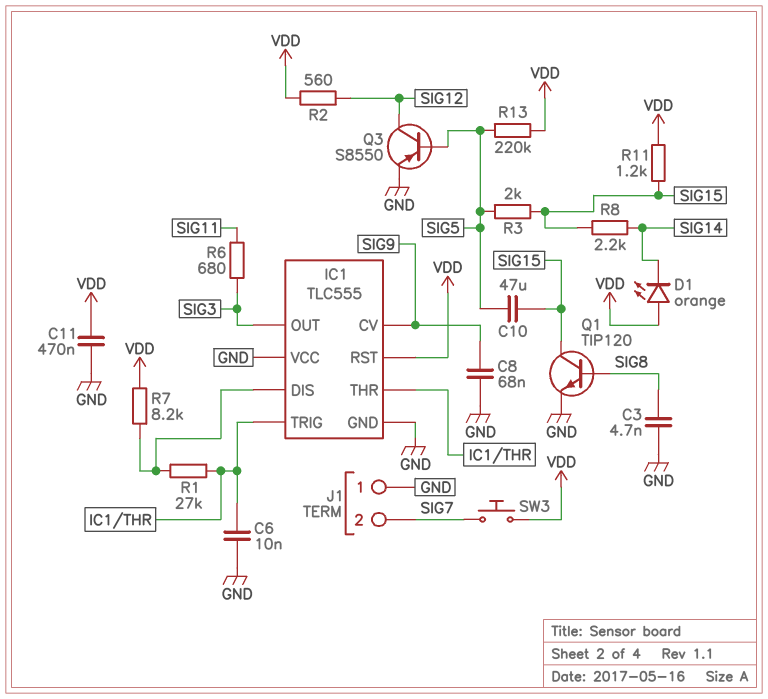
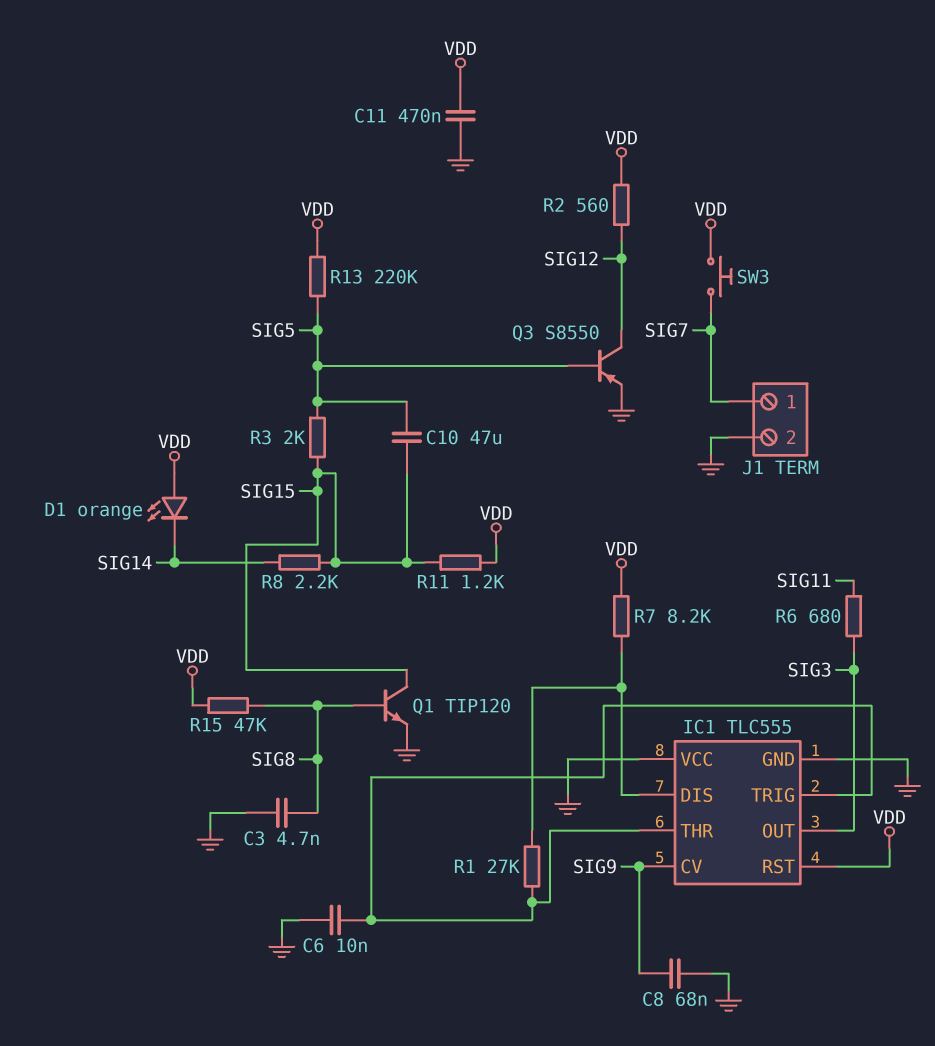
J1 pin 1: GND -> SIG7
J1 pin 2: SIG7 -> GND
R15: none -> 47k (SIG8, VDD)

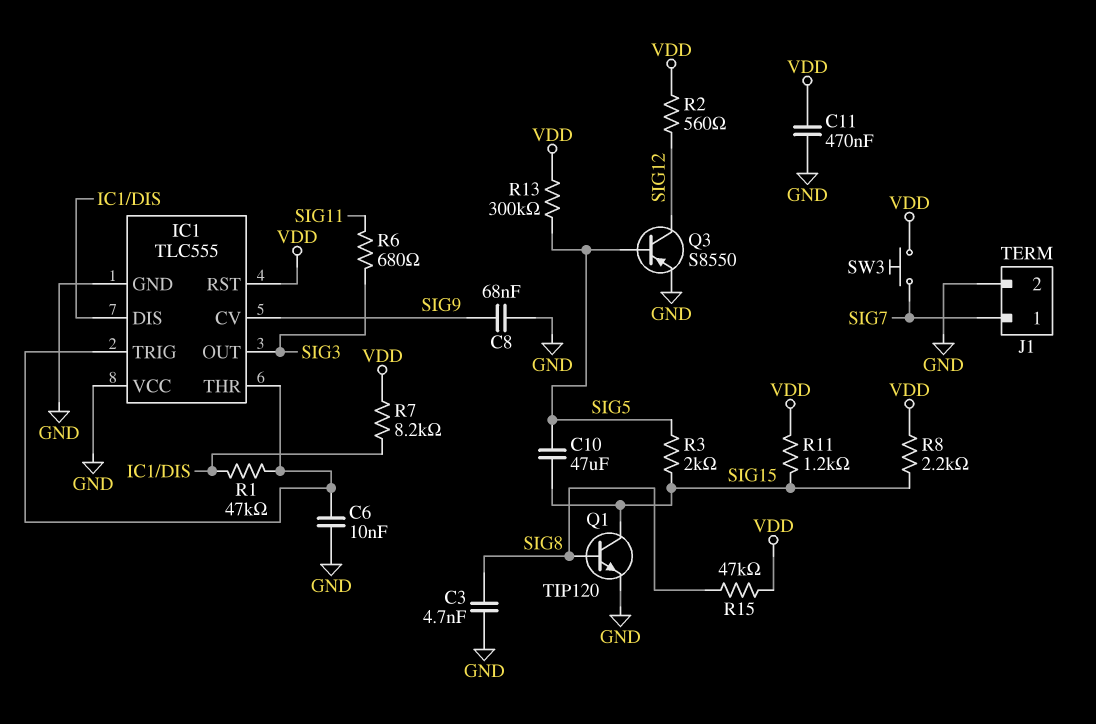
D1: LED orange (A VDD, K SIG14) -> none
R1: 27k (IC1/DIS, IC1/THR) -> 47k (IC1/DIS, IC1/THR)
R8: 2.2k (SIG14, SIG15) -> 2.2k (SIG15, VDD)
R13: 220k (SIG5, VDD) -> 300k (SIG5, VDD)

